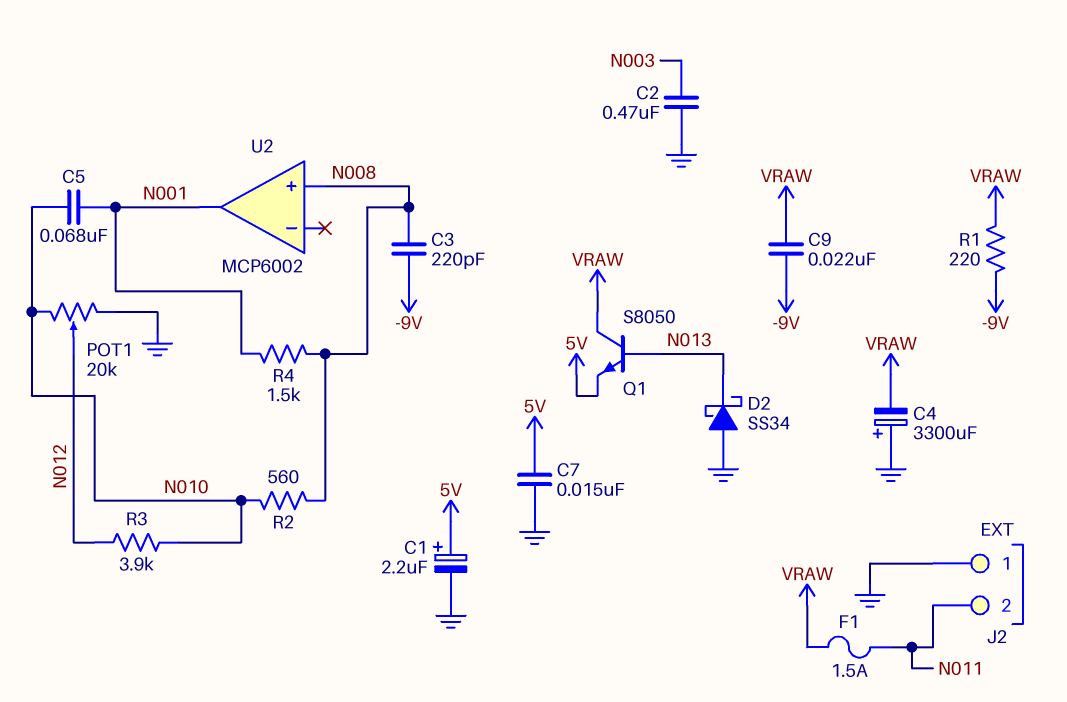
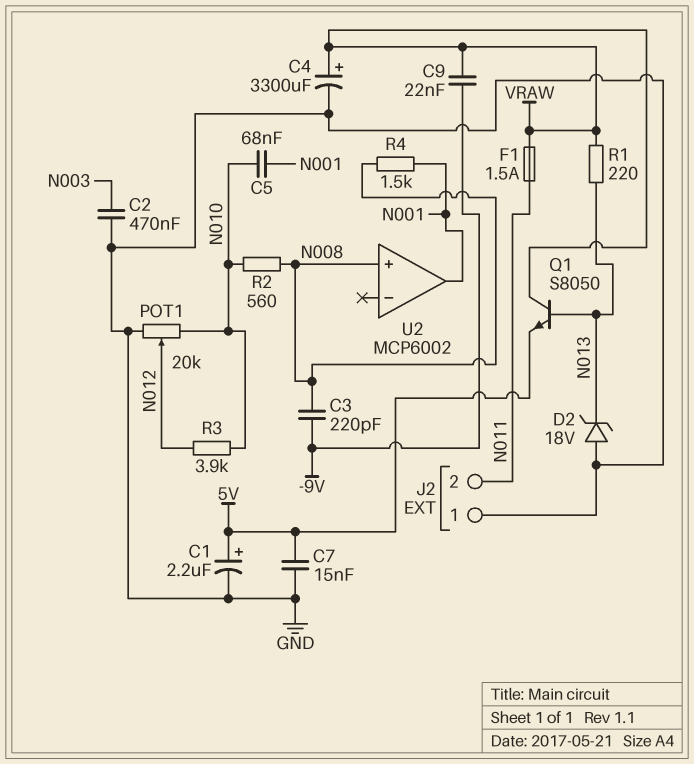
C4: 3300uF (plus GND, minus VRAW) -> 3300uF (plus VRAW, minus GND)
D2: schottky SS34 (A GND, K N013) -> zener 18V (A GND, K N013)
R1: 220 (-9V, VRAW) -> 220 (N013, VRAW)

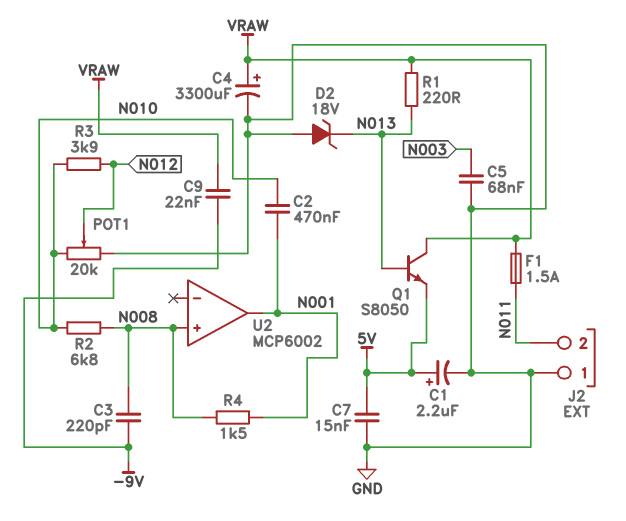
C2: 470nF (GND, N003) -> 470nF (N001, N010)
C5: 68nF (N001, N010) -> 68nF (GND, N003)
R2: 560 (N008, N010) -> 6.8k (N008, N010)

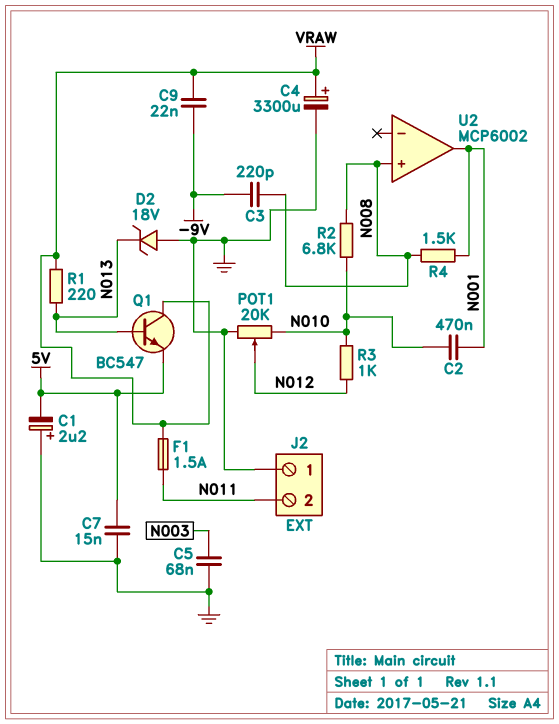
C1: 2.2uF (plus 5V, minus GND) -> 2.2uF (plus GND, minus 5V)
Q1: NPN S8050 (B N013, C VRAW, E 5V) -> NPN BC547 (B N013, C VRAW, E 5V)
R3: 3.9k (N010, N012) -> 1k (N010, N012)

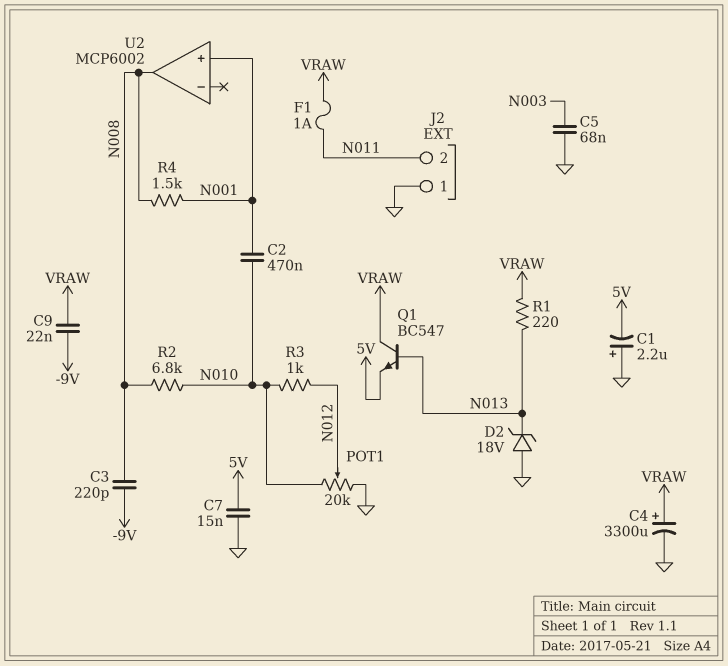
F1: 1.5A (N011, VRAW) -> 1A (N011, VRAW)
U2 pin in+: N008 -> N001
U2 pin out: N001 -> N008

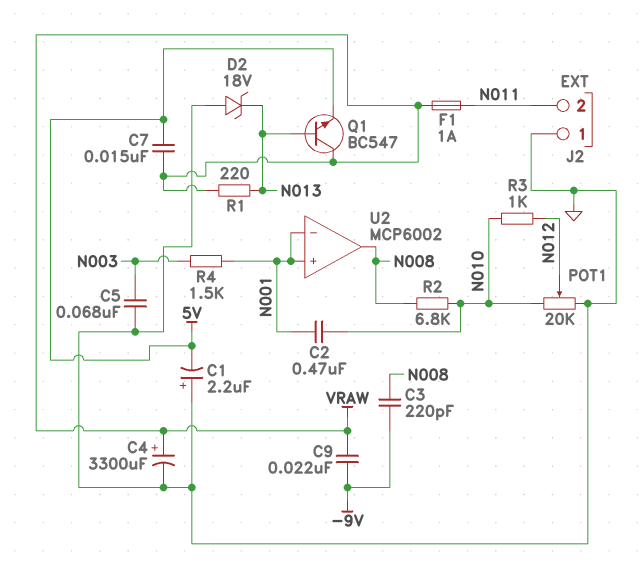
C7: 15nF (5V, GND) -> 15nF (5V, VRAW)
R4: 1.5k (N001, N008) -> 1.5k (N001, N003)
U2 pin in-: none -> N001

